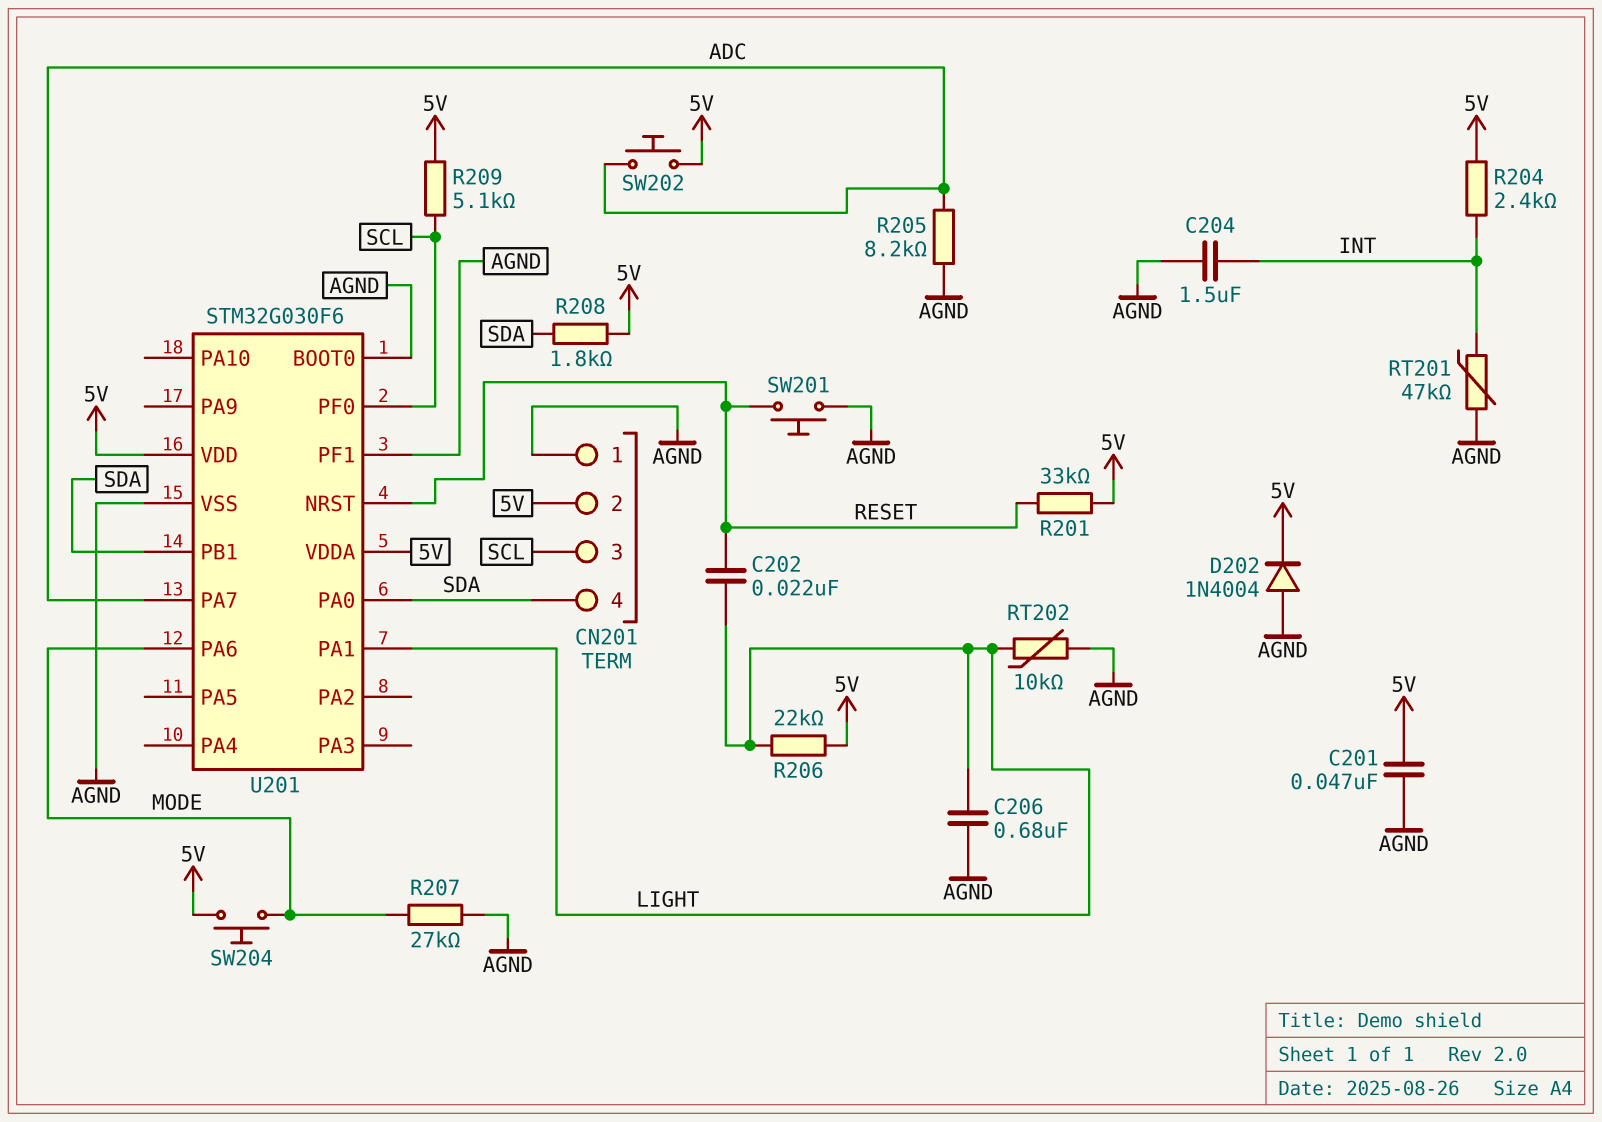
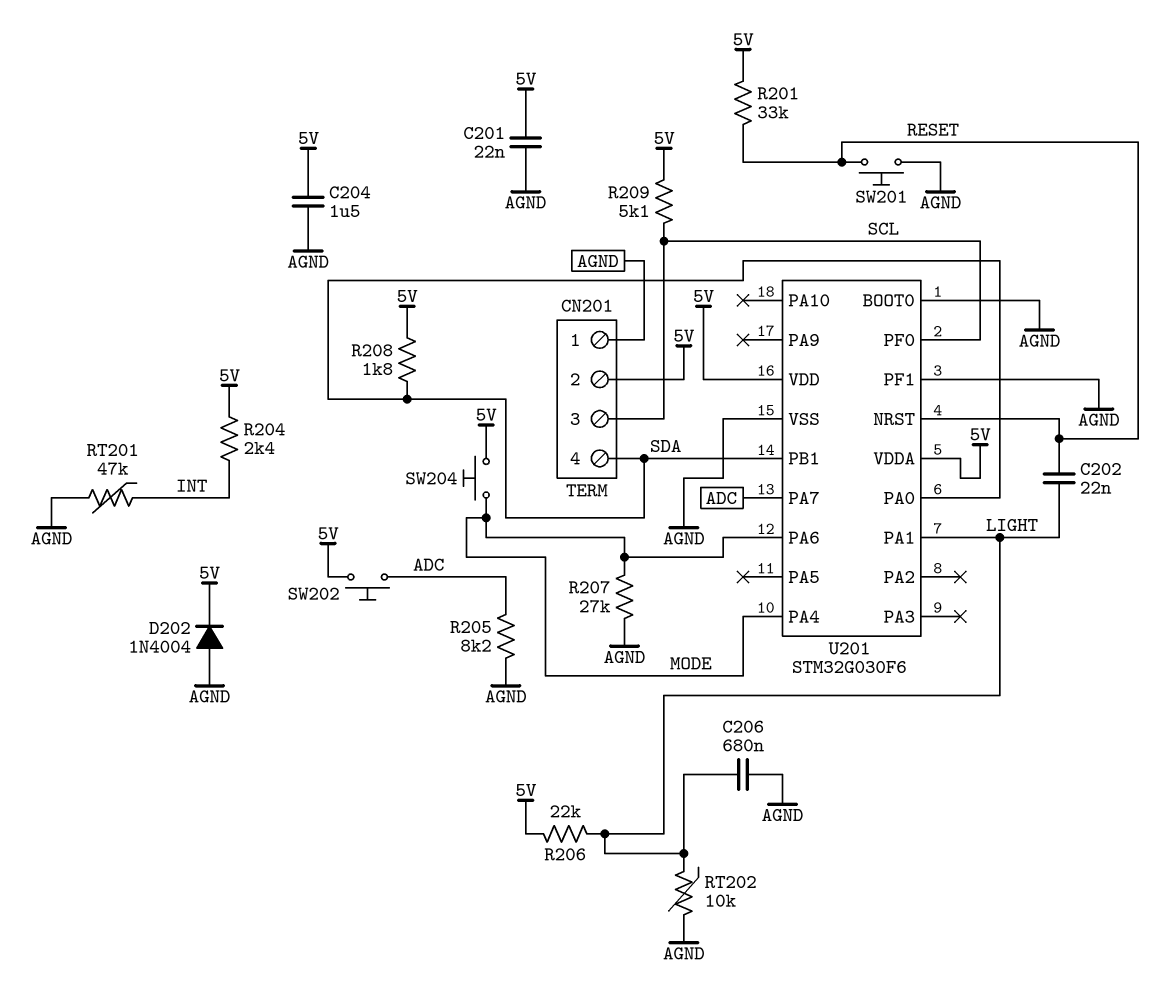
C201: 47nF (5V, AGND) -> 22nF (5V, AGND)
C204: 1.5uF (AGND, INT) -> 1.5uF (5V, AGND)
U201 pin PA4: none -> MODE

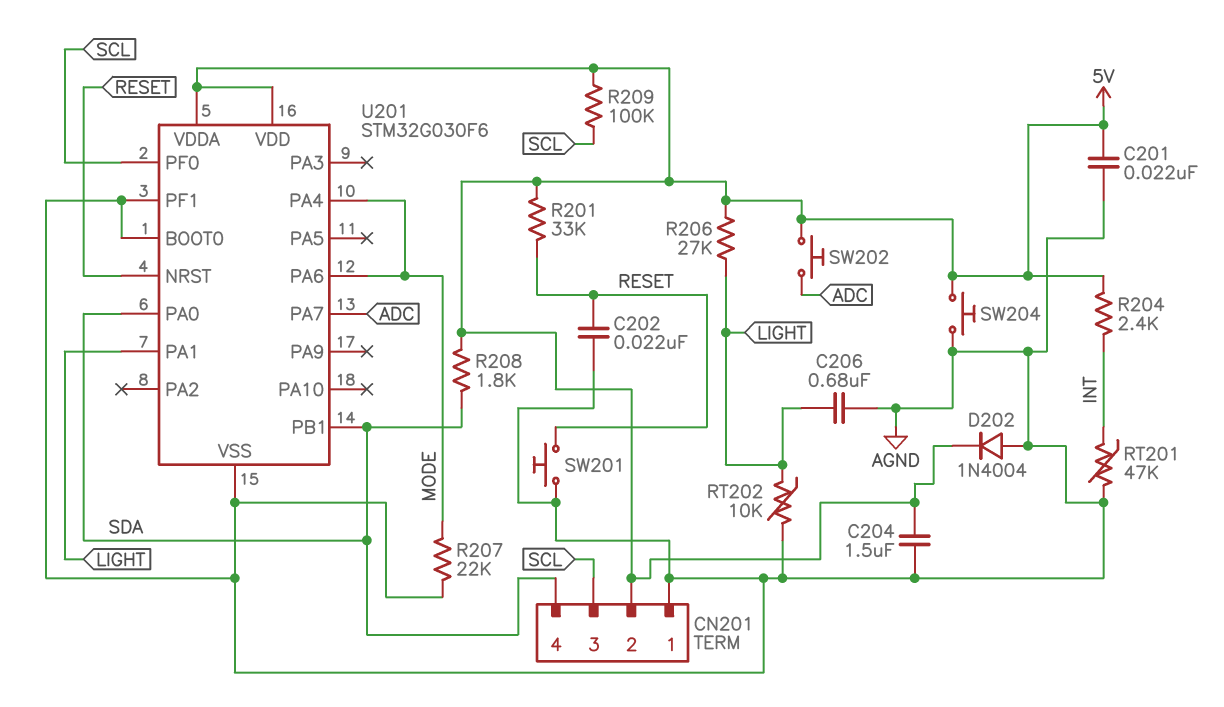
C202: 22nF (LIGHT, RESET) -> 22nF (AGND, RESET)
R205: 8.2k (ADC, AGND) -> none
R206: 22k (5V, LIGHT) -> 27k (5V, LIGHT)
R207: 27k (AGND, MODE) -> 22k (AGND, MODE)
R209: 5.1k (5V, SCL) -> 100k (5V, SCL)
SW204: button (5V, MODE) -> button (5V, AGND)

